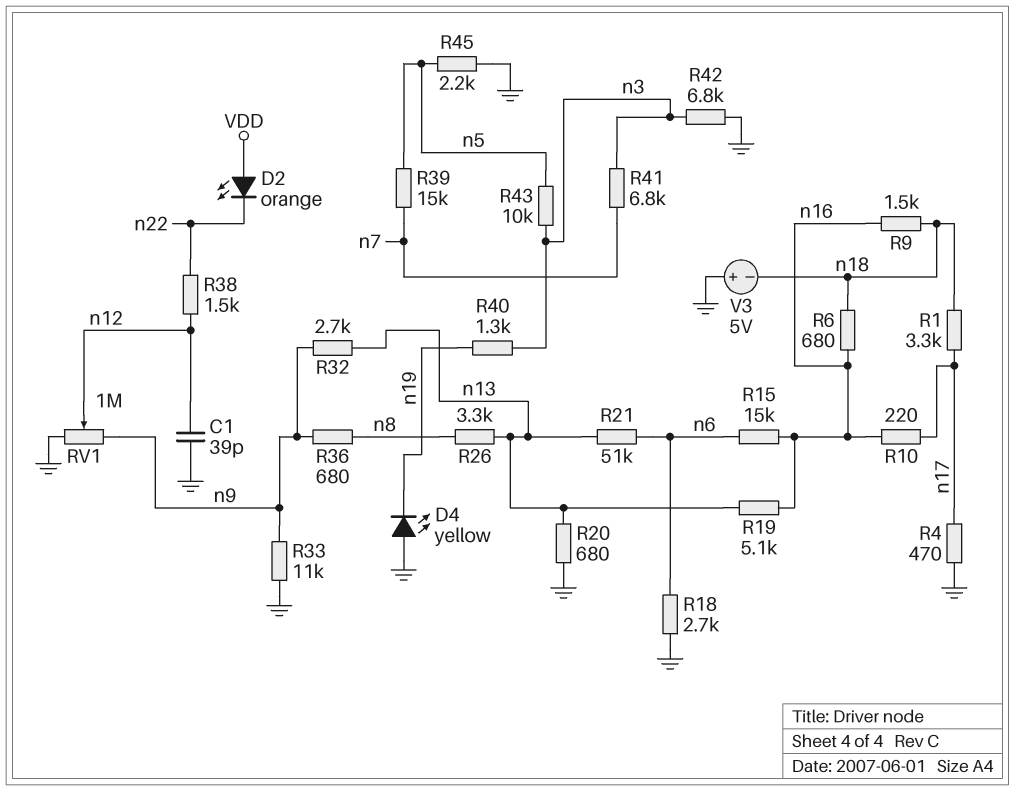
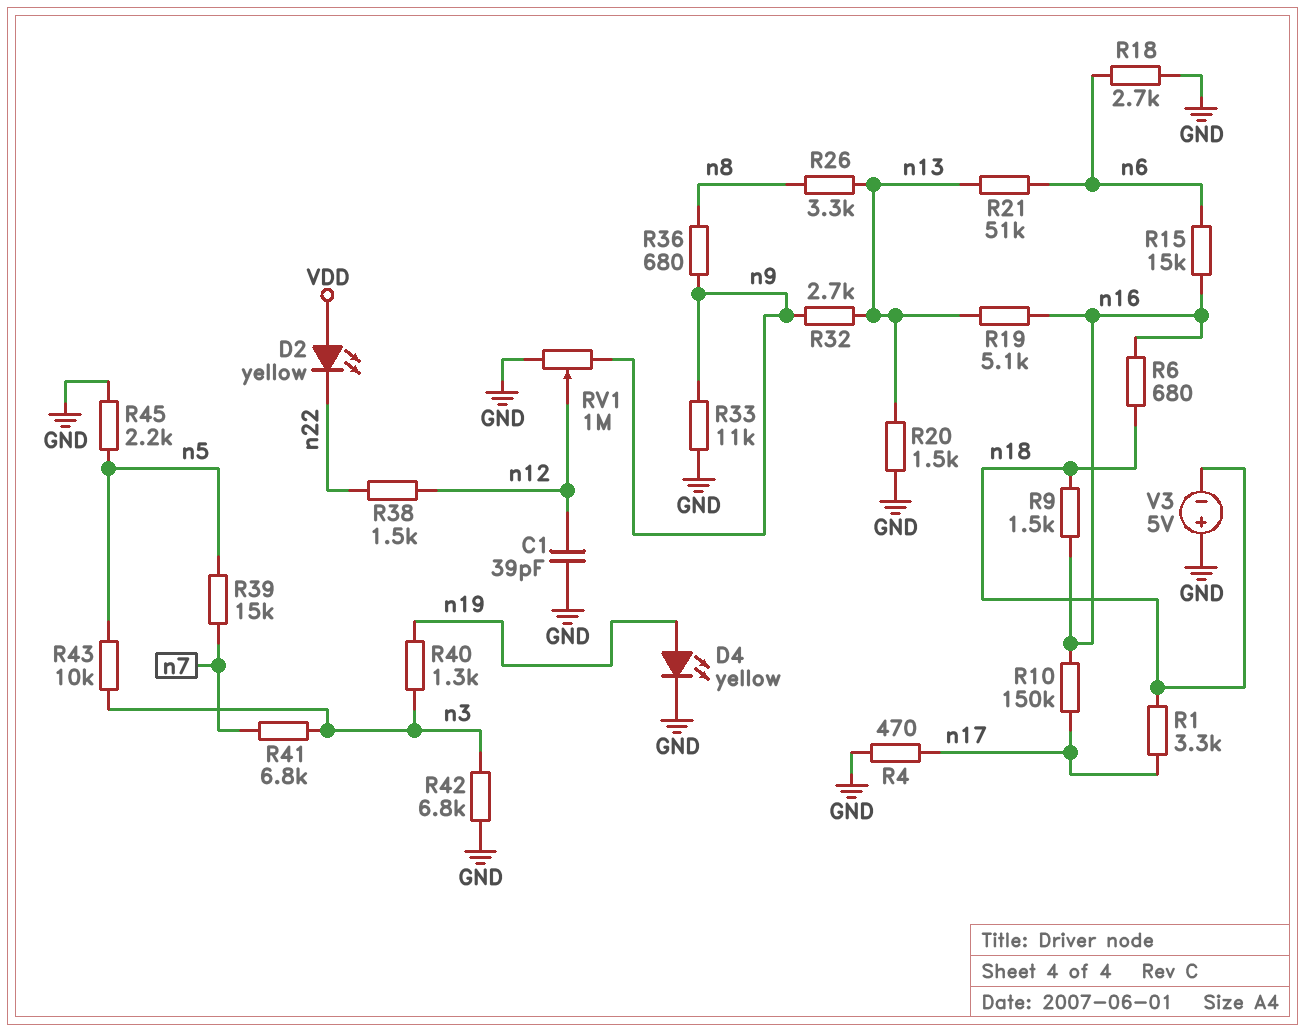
D2: LED orange (A VDD, K n22) -> LED yellow (A VDD, K n22)
D4: LED yellow (A GND, K n19) -> LED yellow (A n19, K GND)
R10: 220 (n16, n17) -> 150k (n16, n17)
R20: 680 (GND, n13) -> 1.5k (GND, n13)

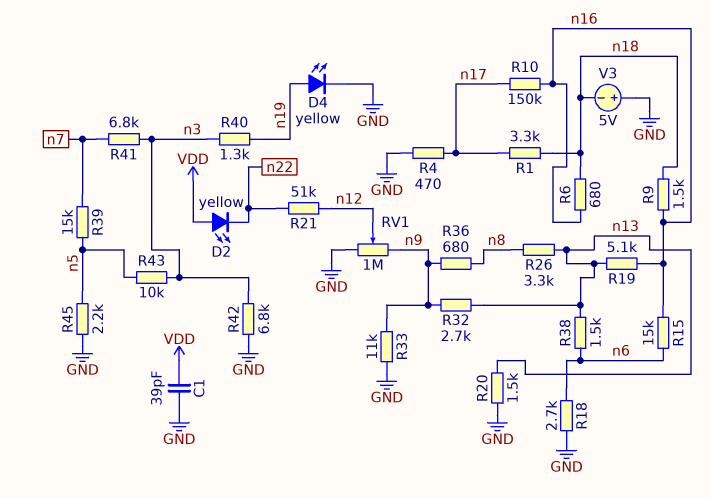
C1: 39pF (GND, n12) -> 39pF (GND, VDD)
R21: 51k (n6, n13) -> 51k (n12, n22)
R38: 1.5k (n12, n22) -> 1.5k (n6, n13)

